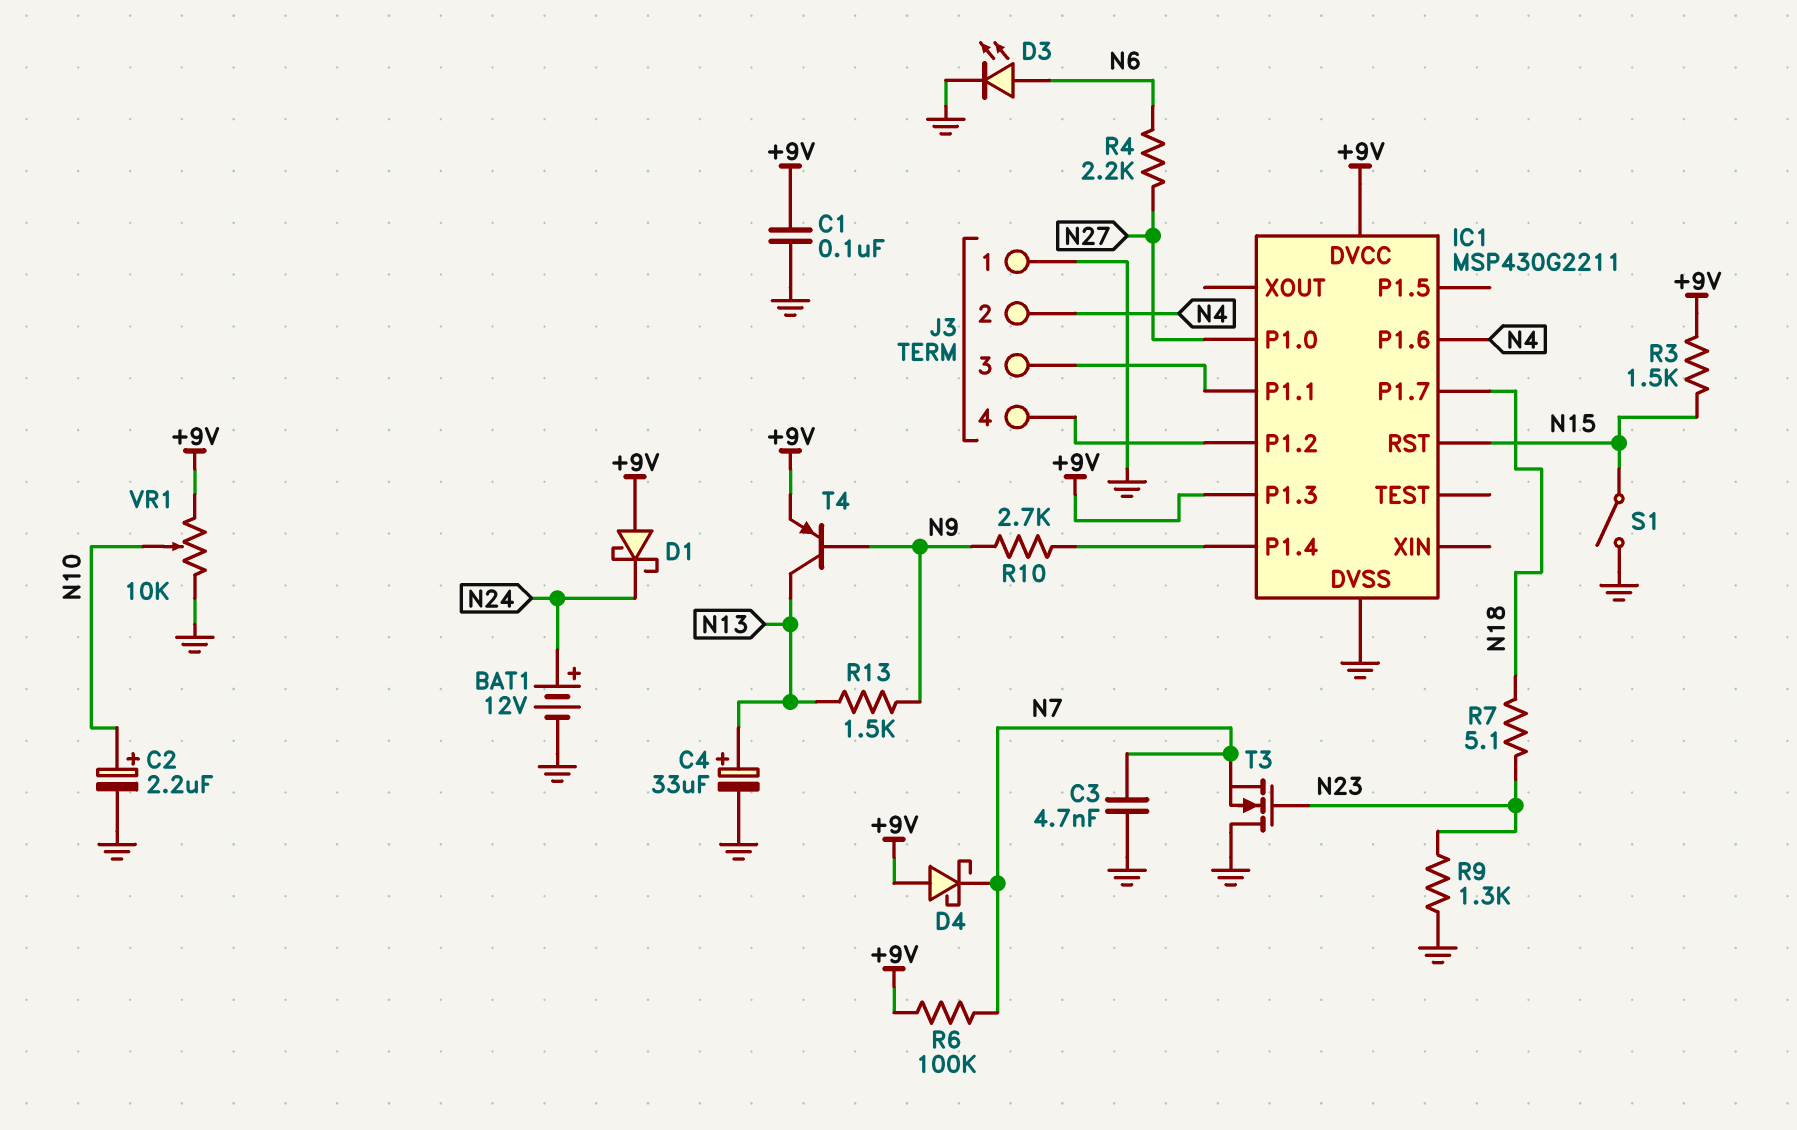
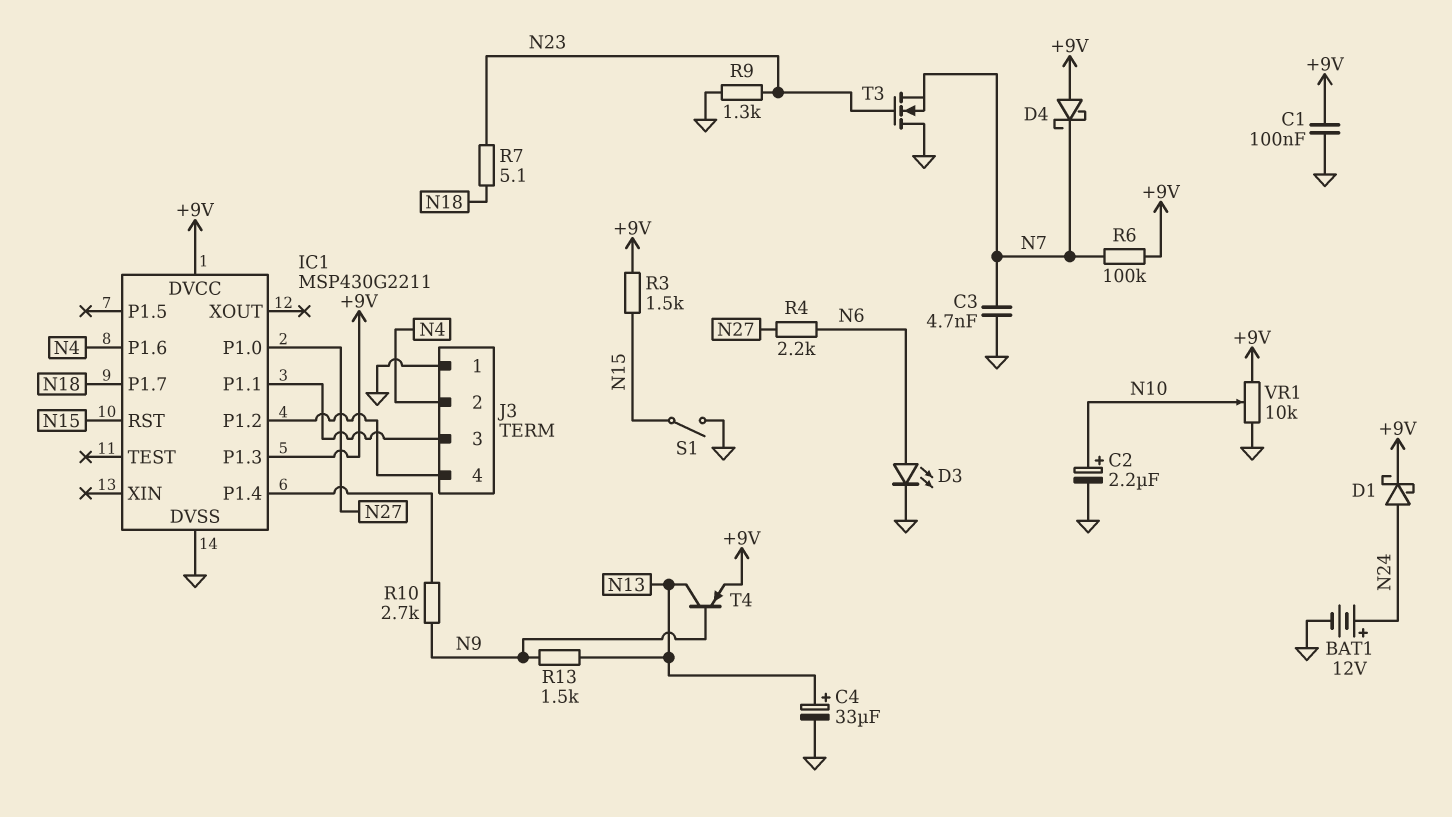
D1: schottky (A +9V, K N24) -> schottky (A N24, K +9V)

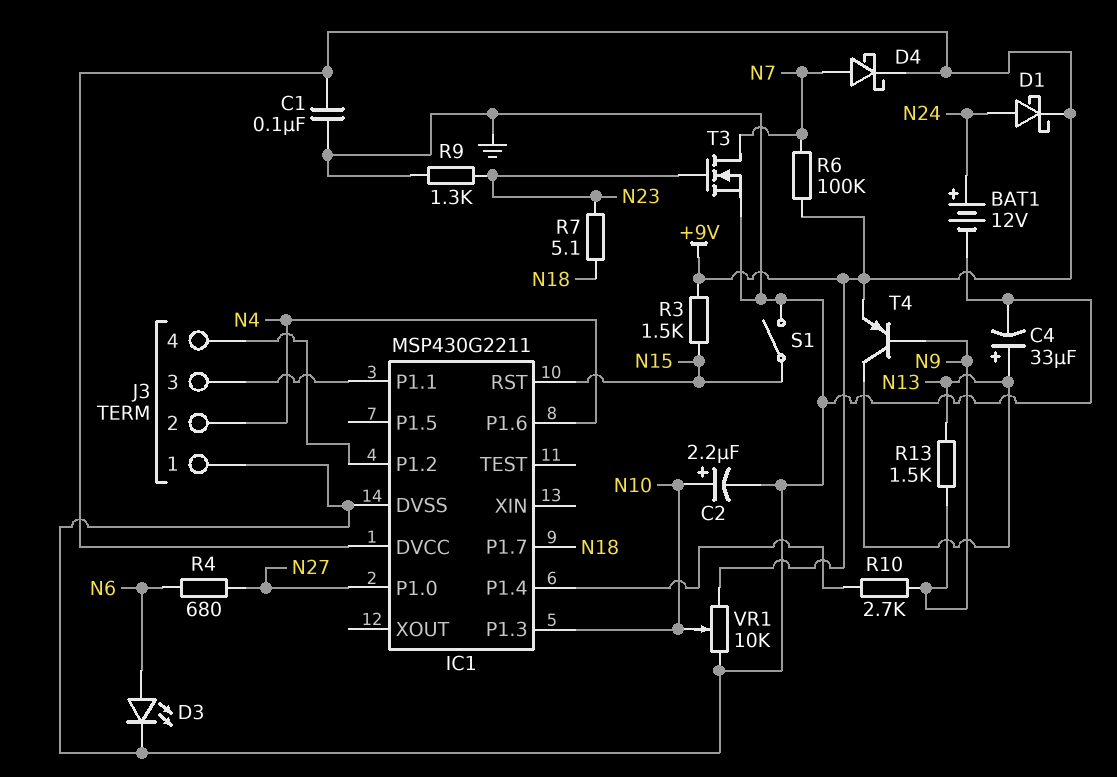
C3: 4.7nF (GND, N7) -> none
D4: schottky (A +9V, K N7) -> schottky (A N7, K +9V)
IC1 pin P1.3: +9V -> N10
R4: 2.2k (N6, N27) -> 680 (N6, N27)
T3: NMOS (G N23, D GND, S N7) -> NMOS (G N23, D N7, S GND)

